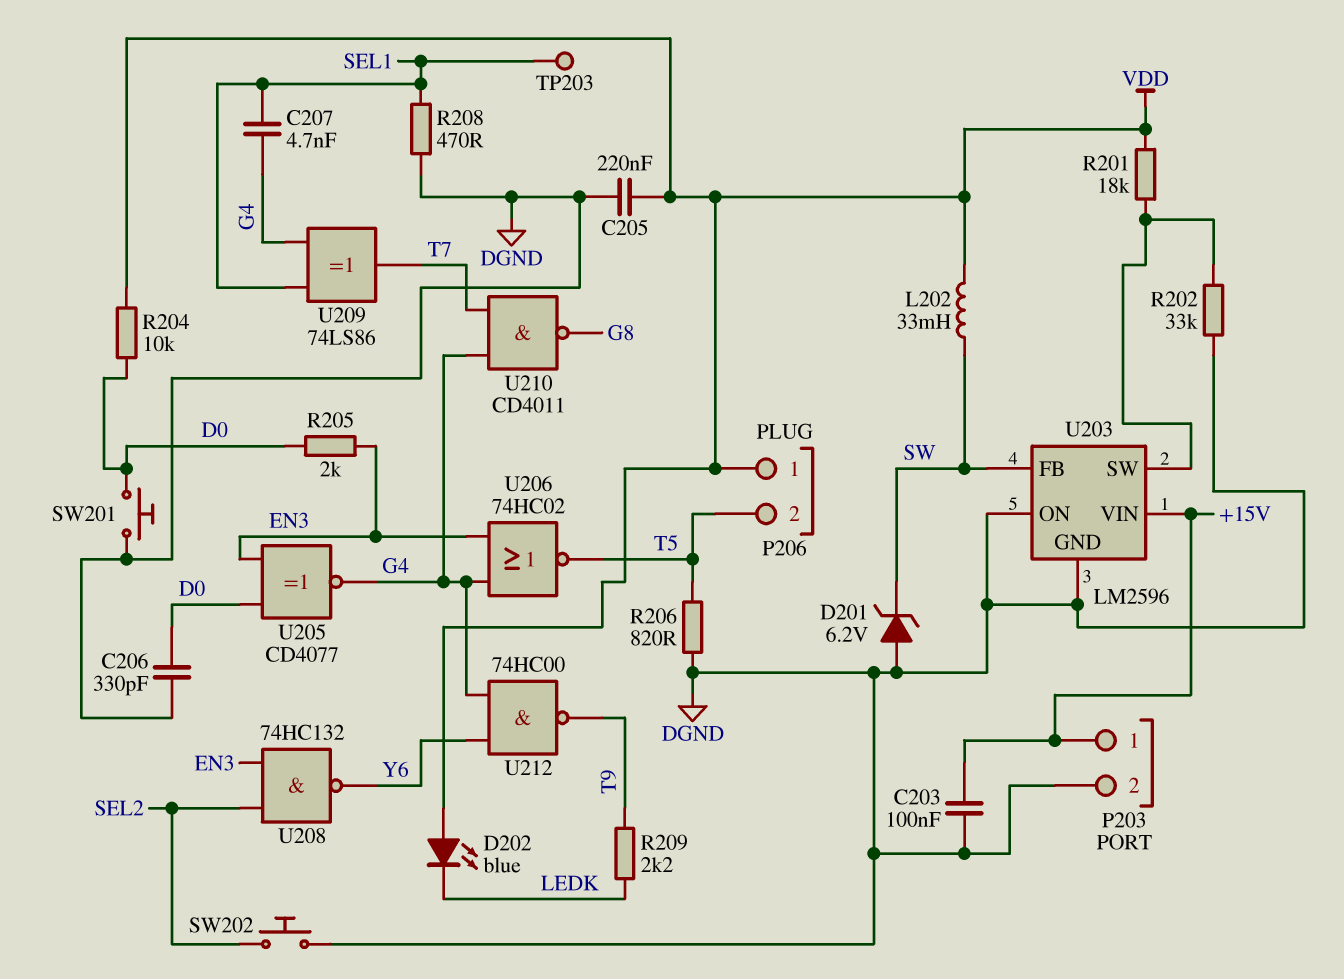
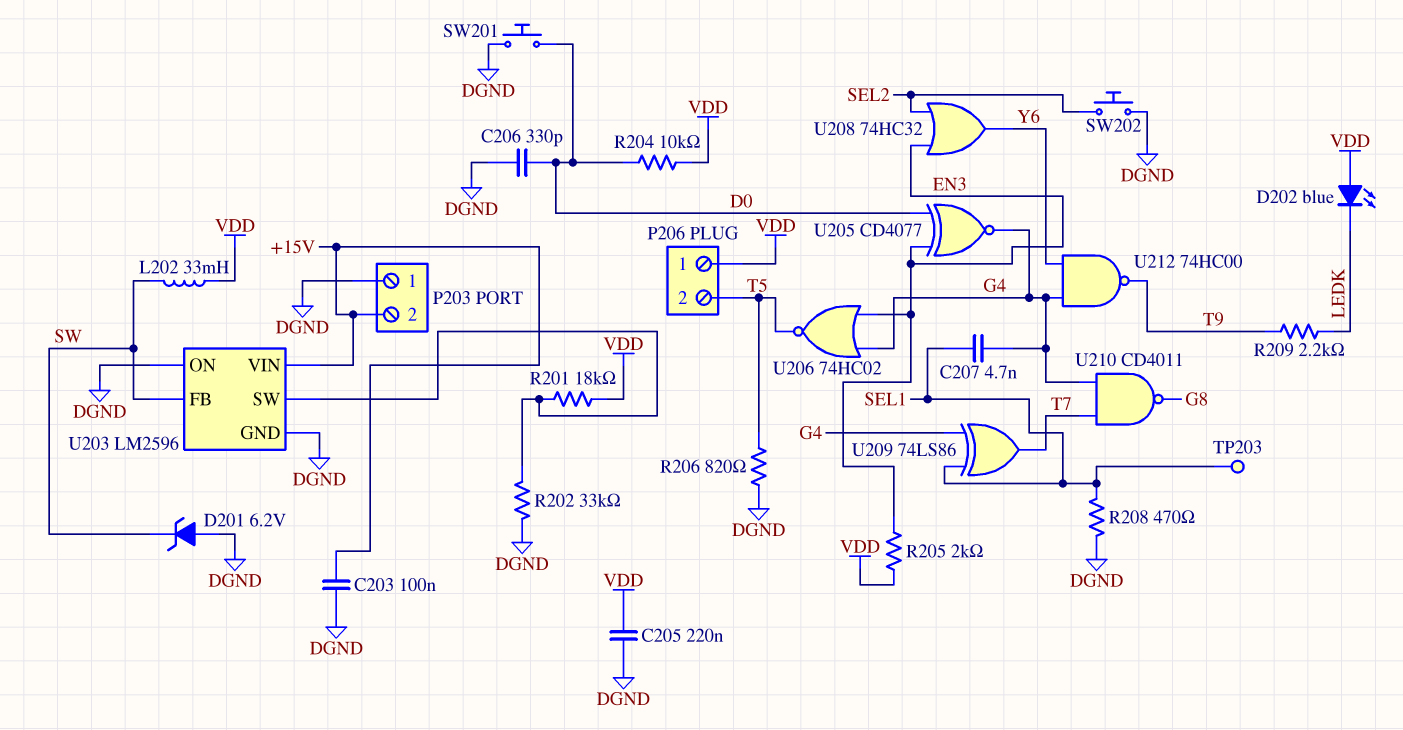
P203 pin 1: +15V -> DGND
P203 pin 2: DGND -> +15V
R205: 2k (D0, EN3) -> 2k (EN3, VDD)
U208: NAND 74HC132 (in EN3, in SEL2, out Y6) -> OR 74HC32 (in EN3, in SEL2, out Y6)

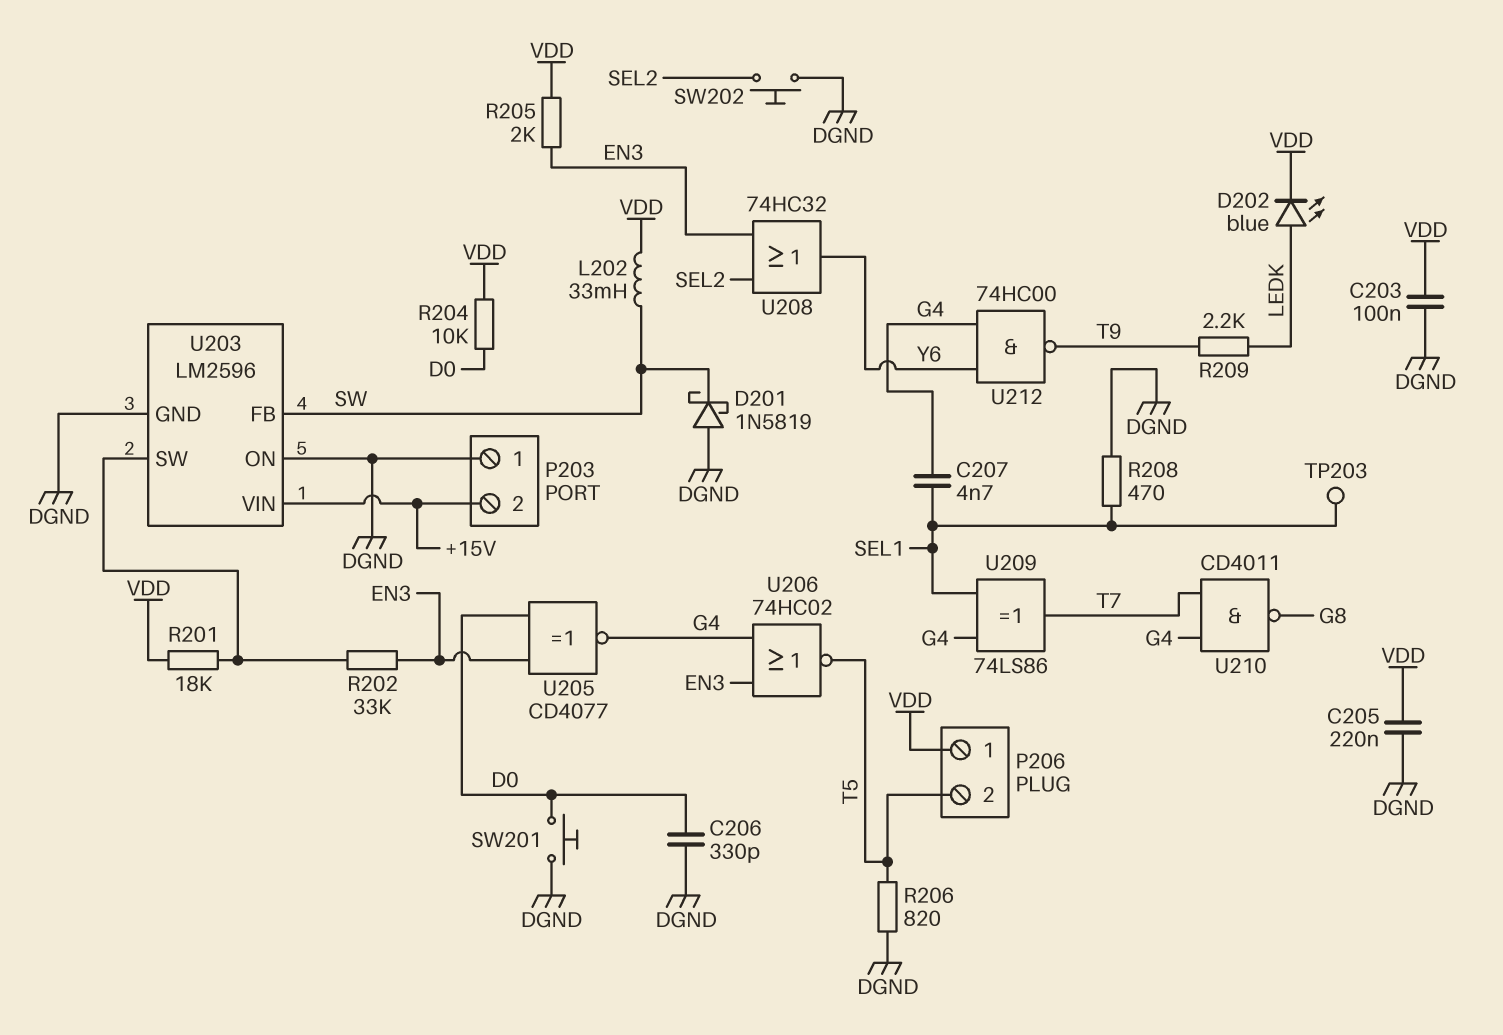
C203: 100nF (+15V, DGND) -> 100nF (DGND, VDD)
D201: zener 6.2V (A DGND, K SW) -> schottky 1N5819 (A DGND, K SW)
D202: LED blue (A VDD, K LEDK) -> LED blue (A LEDK, K VDD)
R202: 33k (DGND, U203/SW) -> 33k (EN3, U203/SW)

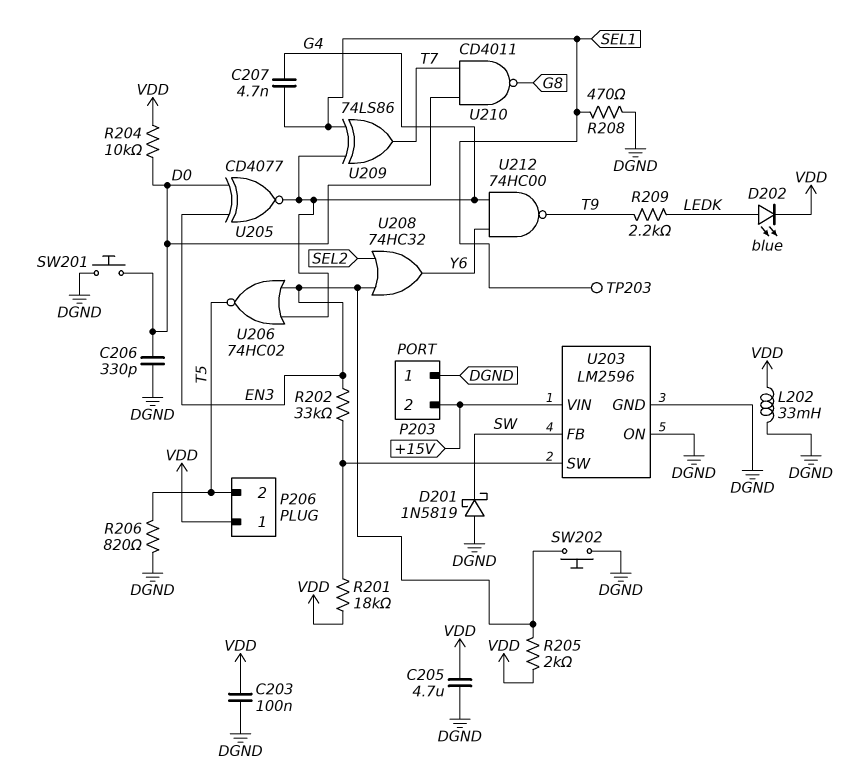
C205: 220nF (DGND, VDD) -> 4.7uF (DGND, VDD)
L202: 33mH (SW, VDD) -> 33mH (DGND, VDD)
SW202: button (DGND, SEL2) -> button (DGND, EN3)
U210: NAND CD4011 (in G4, in T7, out G8) -> NAND CD4011 (in D0, in T7, out G8)

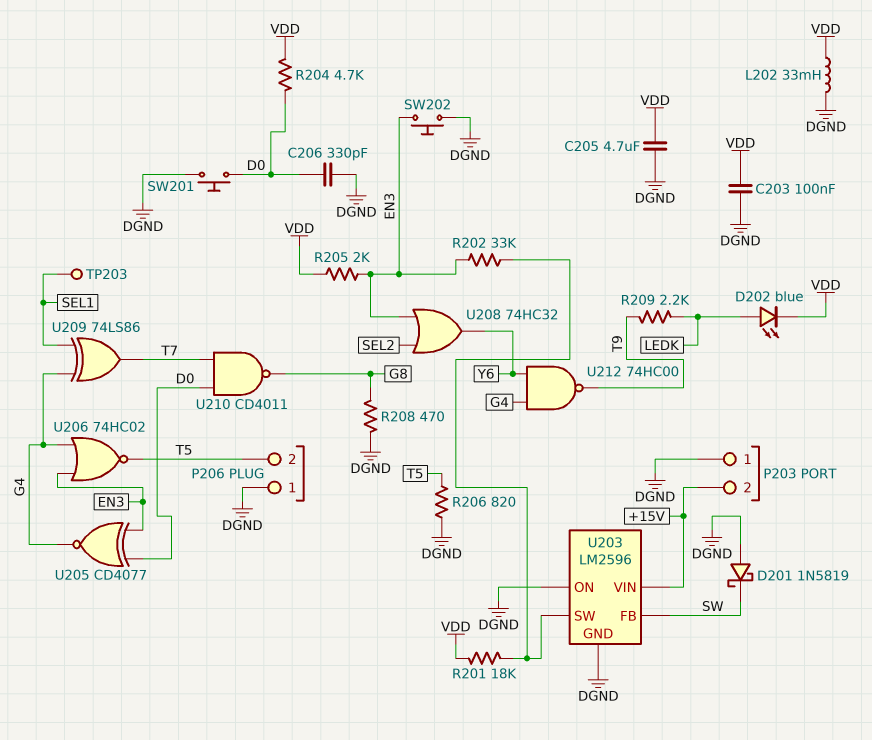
C207: 4.7nF (G4, SEL1) -> none
P206 pin 1: VDD -> DGND
R204: 10k (D0, VDD) -> 4.7k (D0, VDD)
R208: 470 (DGND, SEL1) -> 470 (DGND, G8)

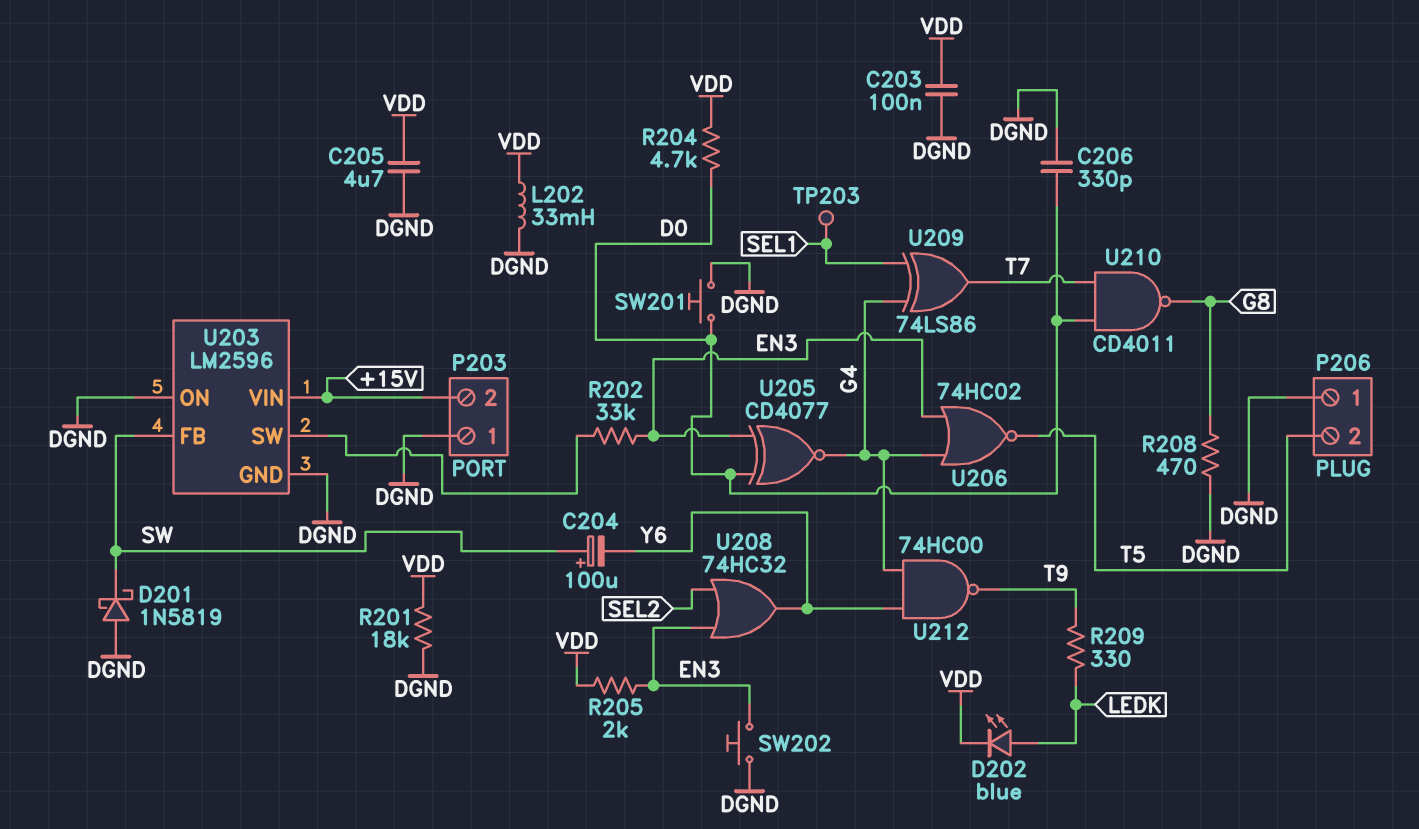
C204: none -> 100uF (plus SW, minus Y6)
R201: 18k (U203/SW, VDD) -> 18k (DGND, VDD)
R206: 820 (DGND, T5) -> none
R209: 2.2k (LEDK, T9) -> 330 (LEDK, T9)

